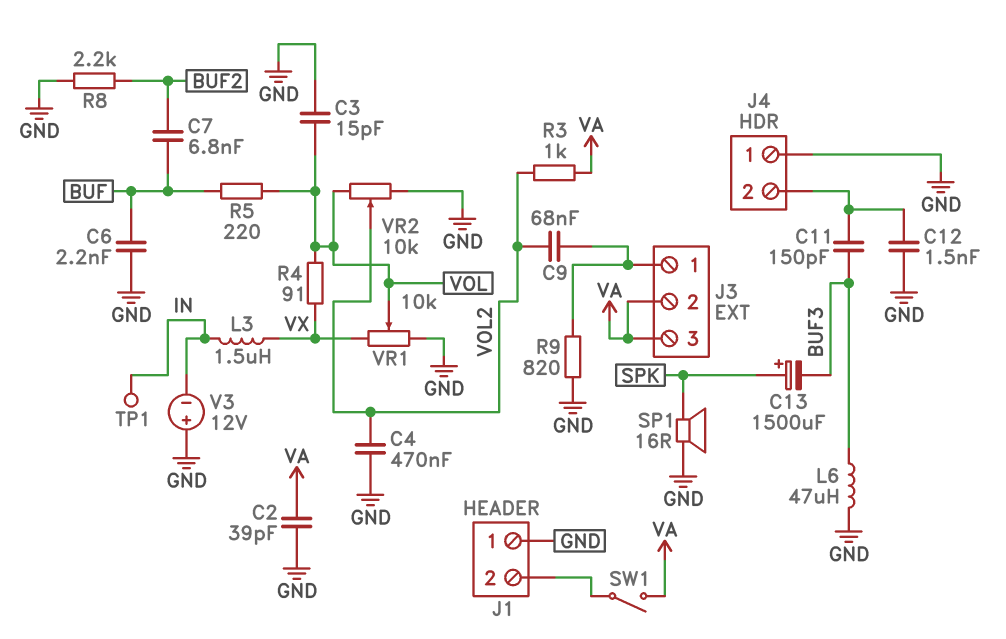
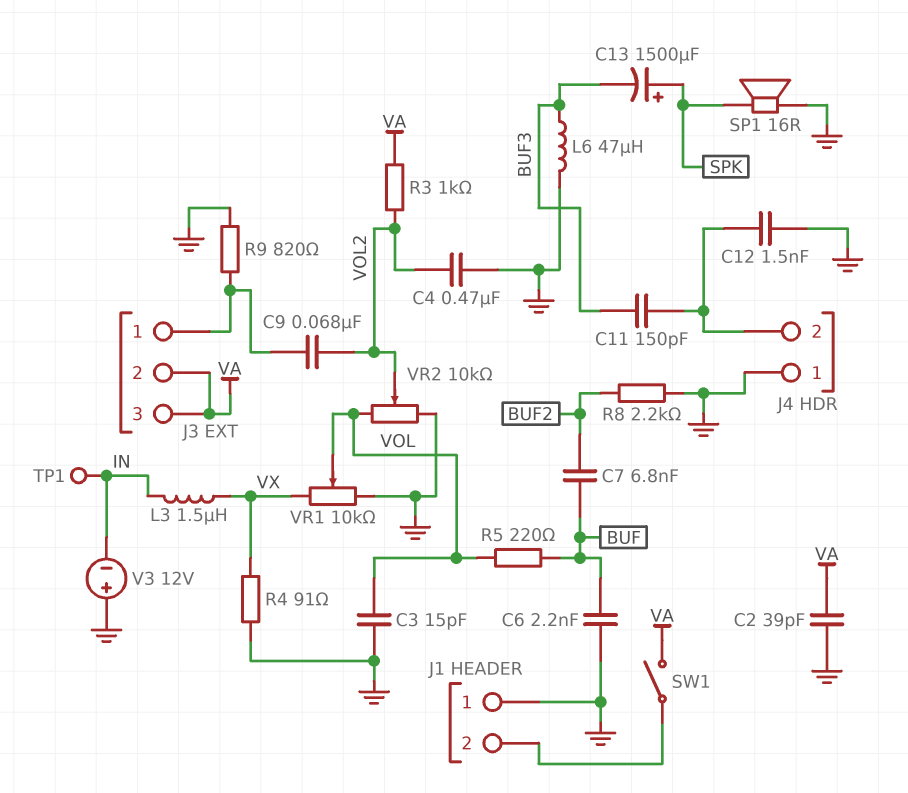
R4: 91 (VOL, VX) -> 91 (GND, VX)

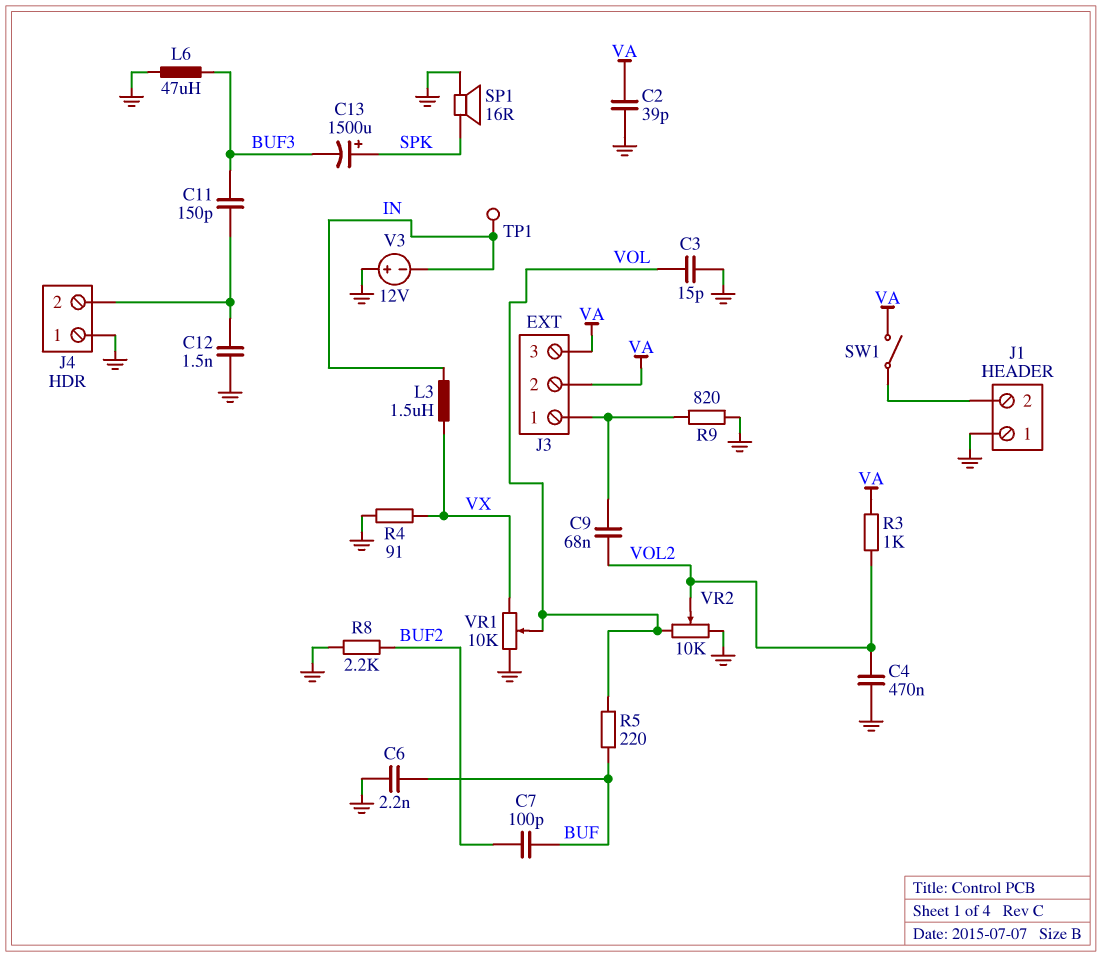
C7: 6.8nF (BUF, BUF2) -> 100pF (BUF, BUF2)

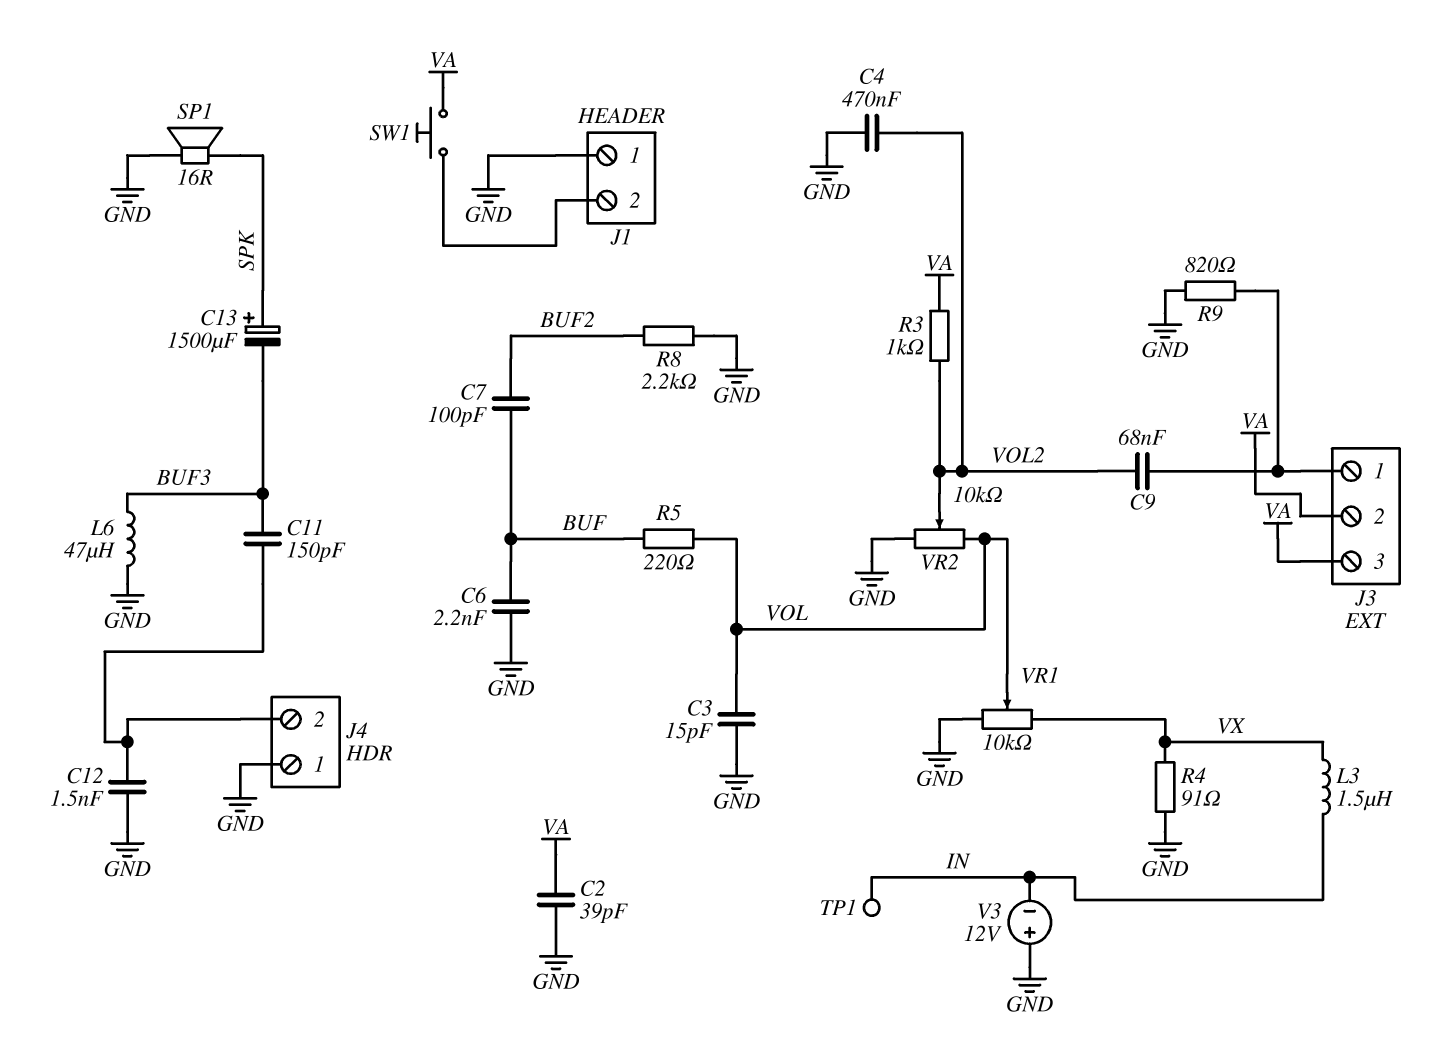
SW1: switch (J1/2, VA) -> button (J1/2, VA)

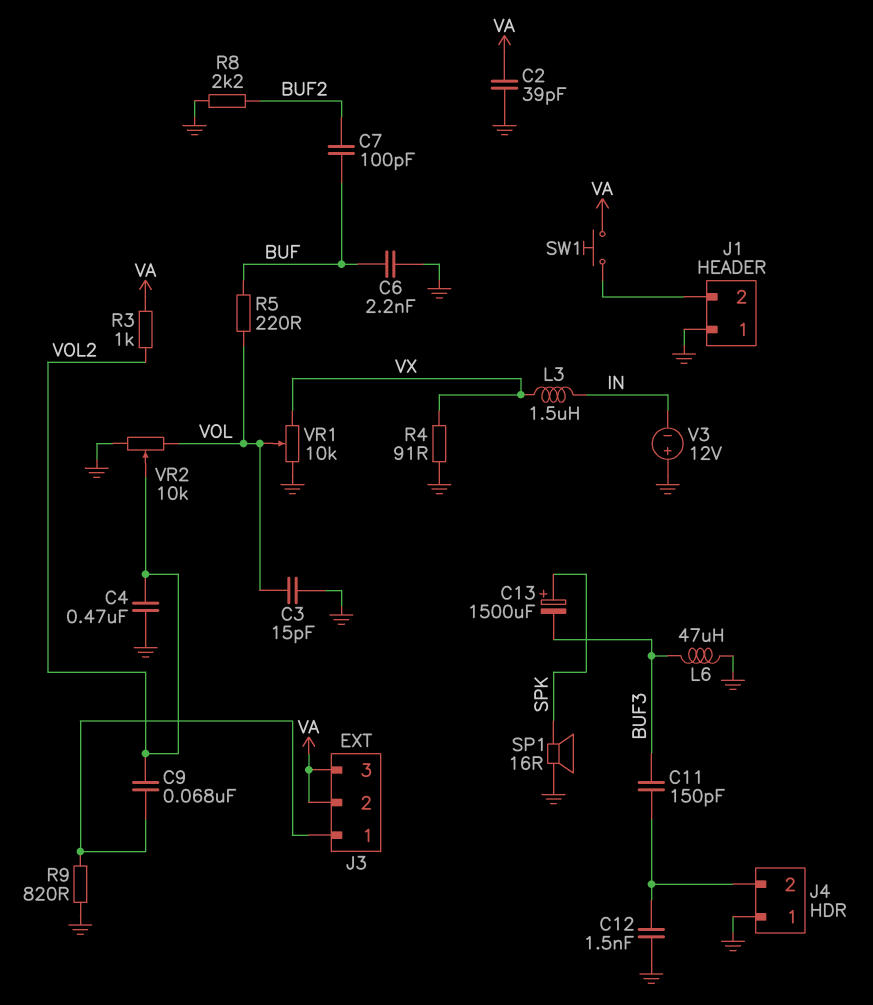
TP1: test point (IN) -> none

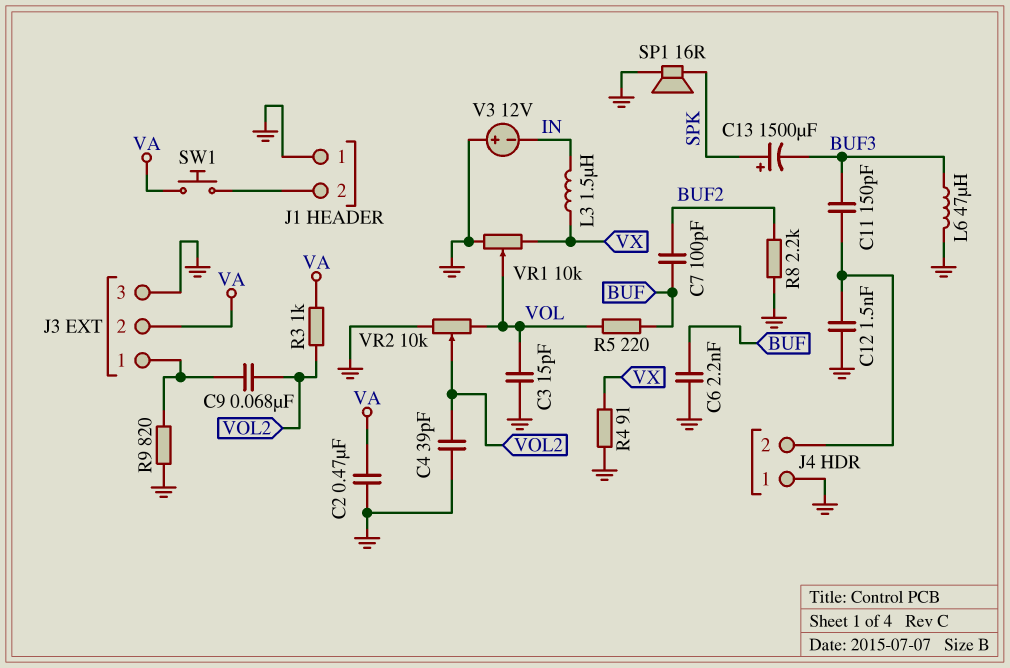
C2: 39pF (GND, VA) -> 470nF (GND, VA)
C4: 470nF (GND, VOL2) -> 39pF (GND, VOL2)
J3 pin 3: VA -> GND

